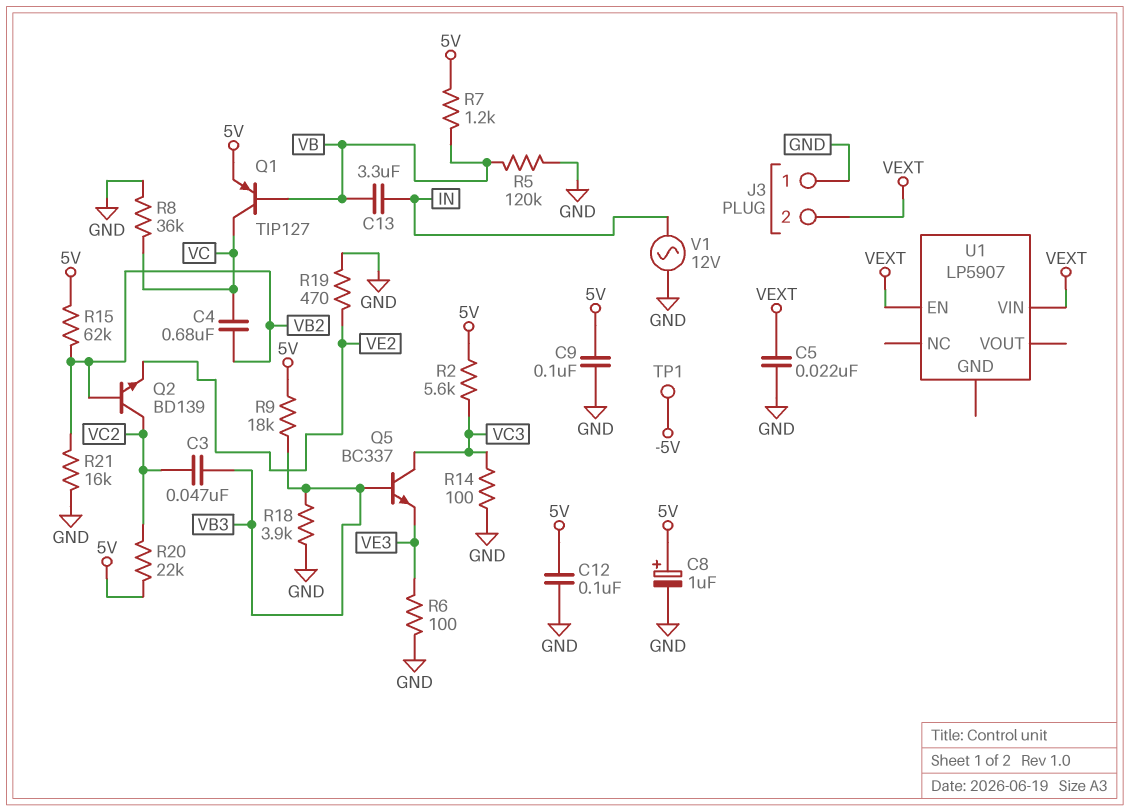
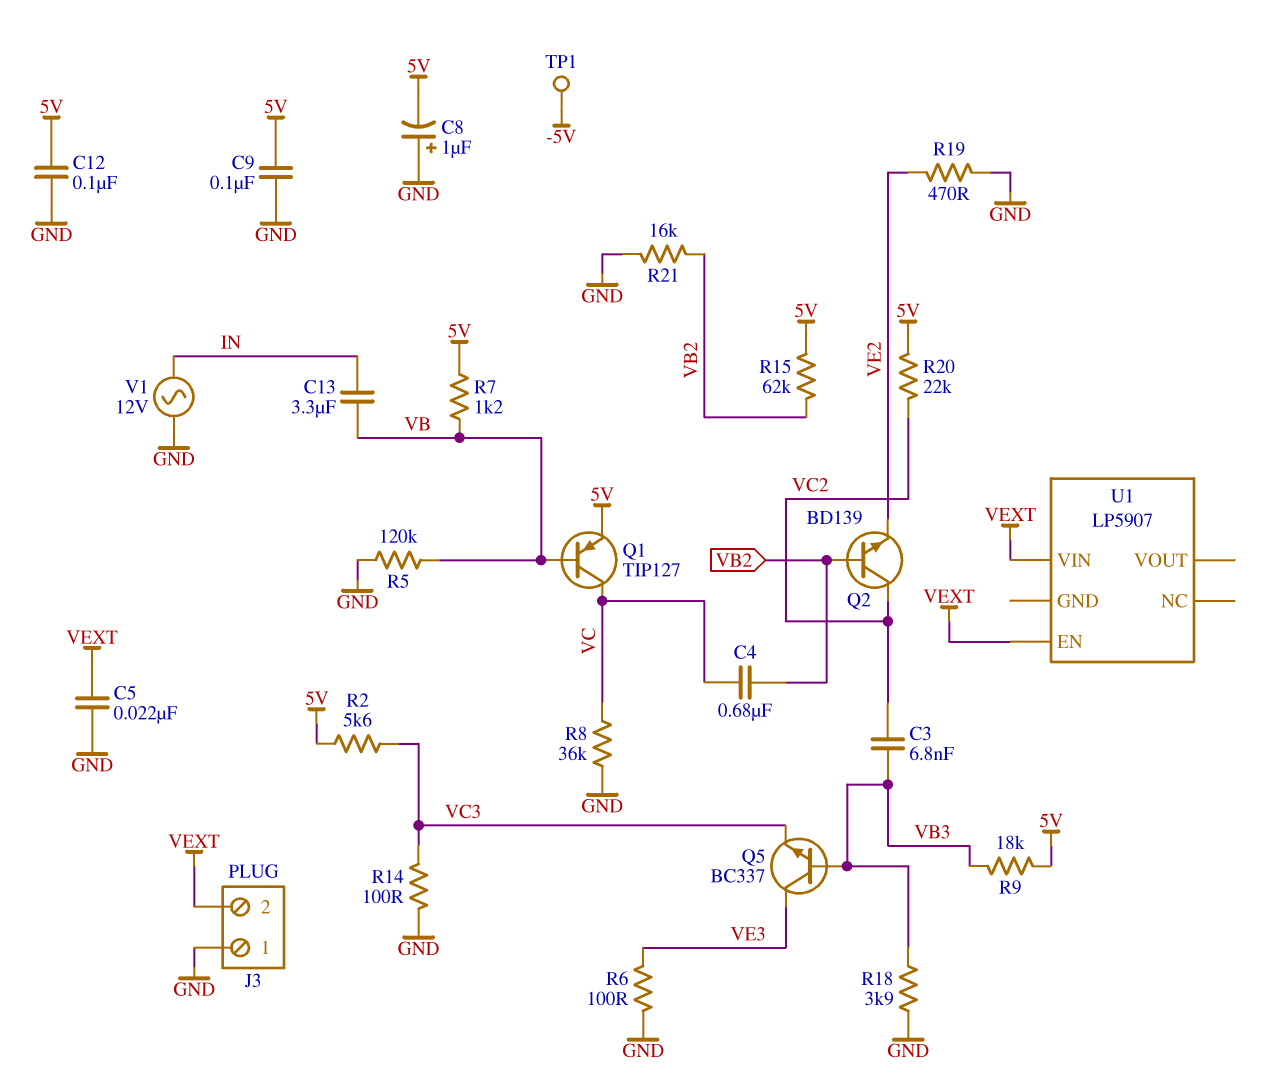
C3: 47nF (VB3, VC2) -> 6.8nF (VB3, VC2)
C8: 1uF (plus 5V, minus GND) -> 1uF (plus GND, minus 5V)
Q5: NPN BC337 (B VB3, C VC3, E VE3) -> NPN BC337 (B VB3, C VE3, E VC3)

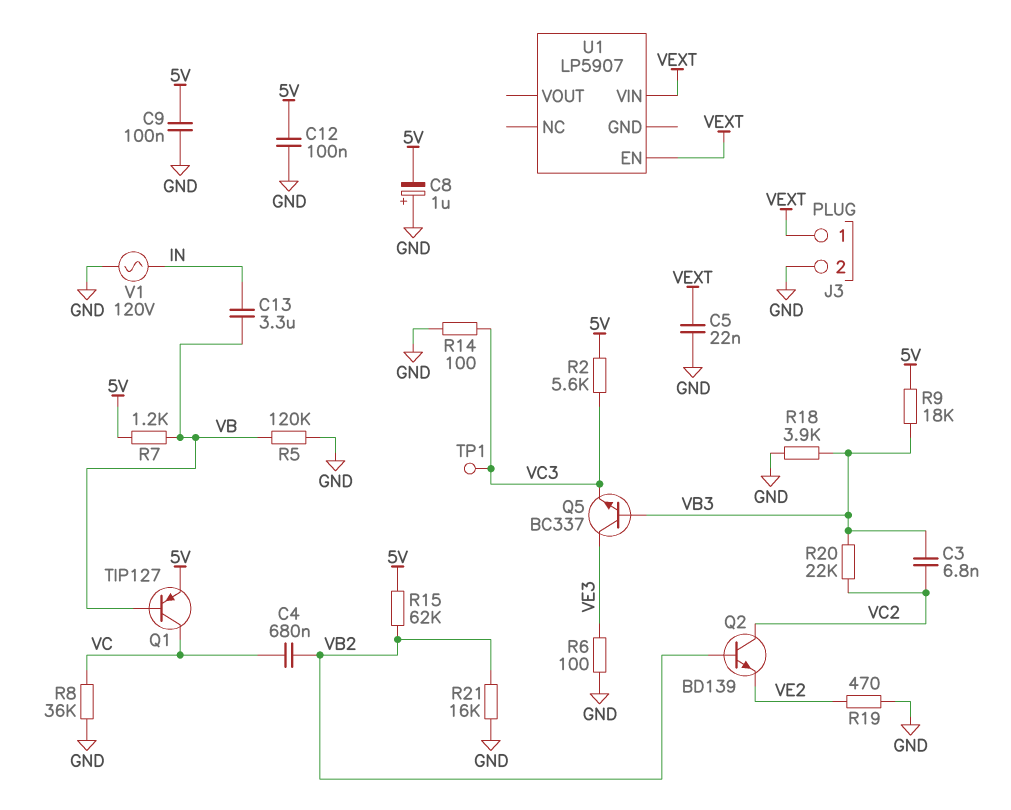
J3 pin 1: GND -> VEXT
J3 pin 2: VEXT -> GND
R20: 22k (5V, VC2) -> 22k (VB3, VC2)
TP1: test point (-5V) -> test point (VC3)
V1: AC 12V (GND, IN) -> AC 120V (GND, IN)

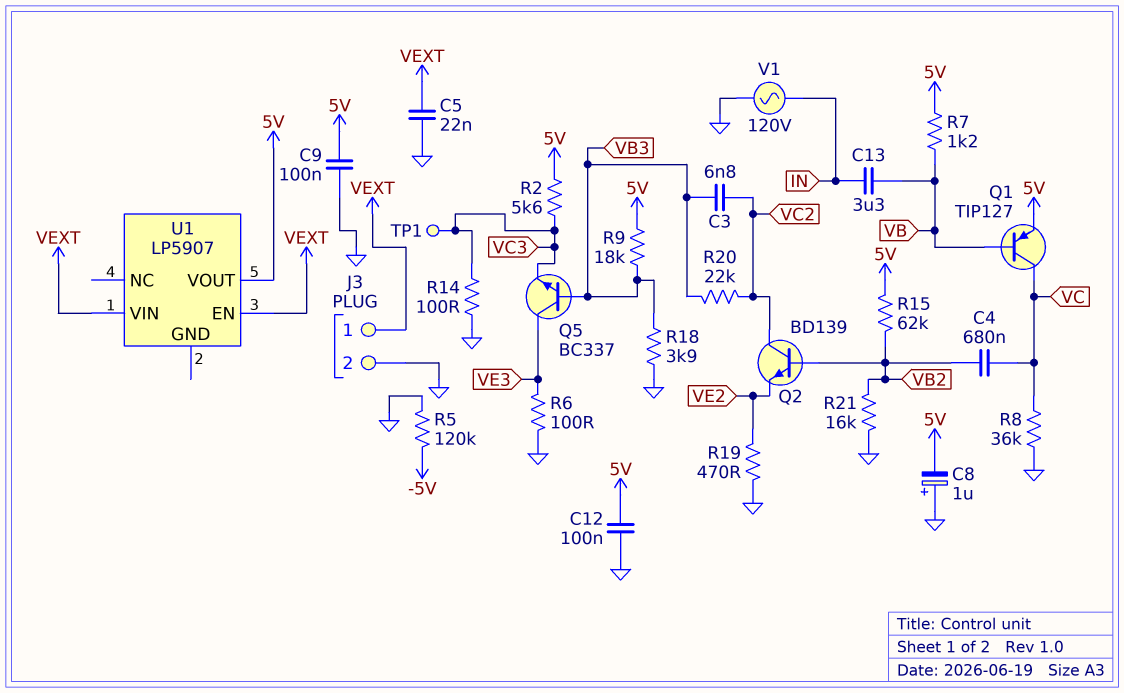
R5: 120k (GND, VB) -> 120k (-5V, GND)
U1 pin VOUT: none -> 5V

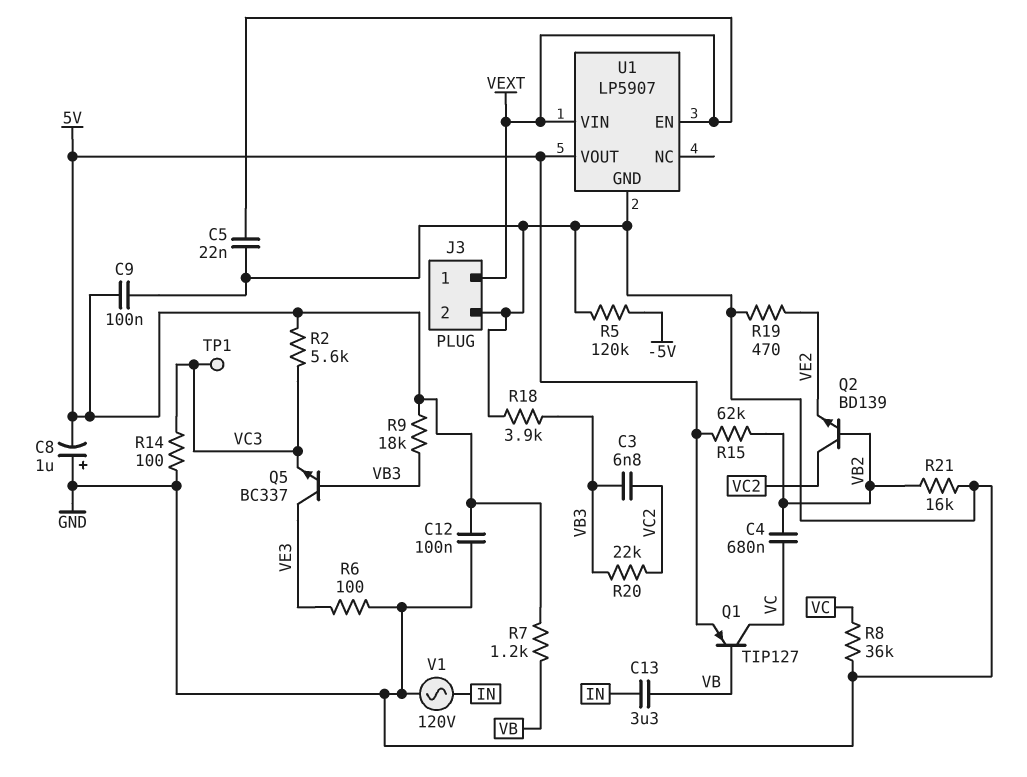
U1 pin GND: none -> GND

